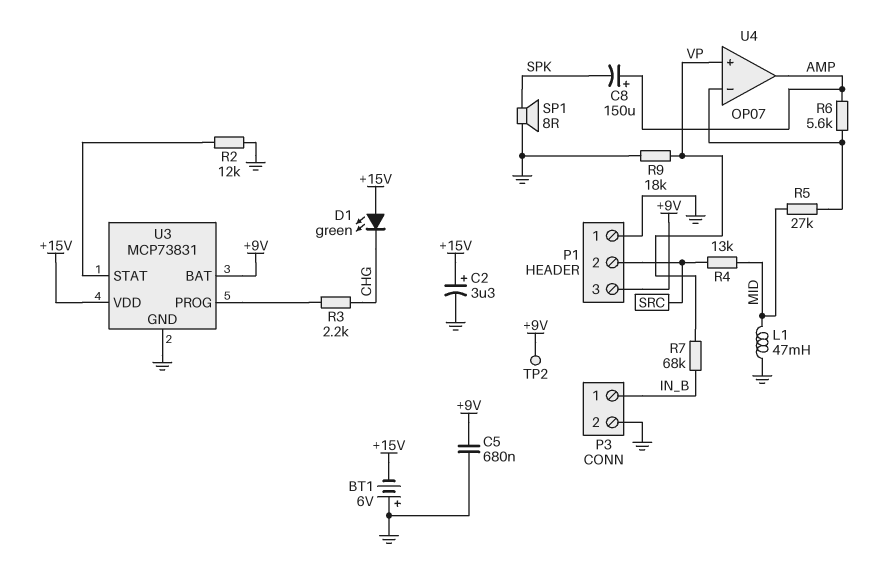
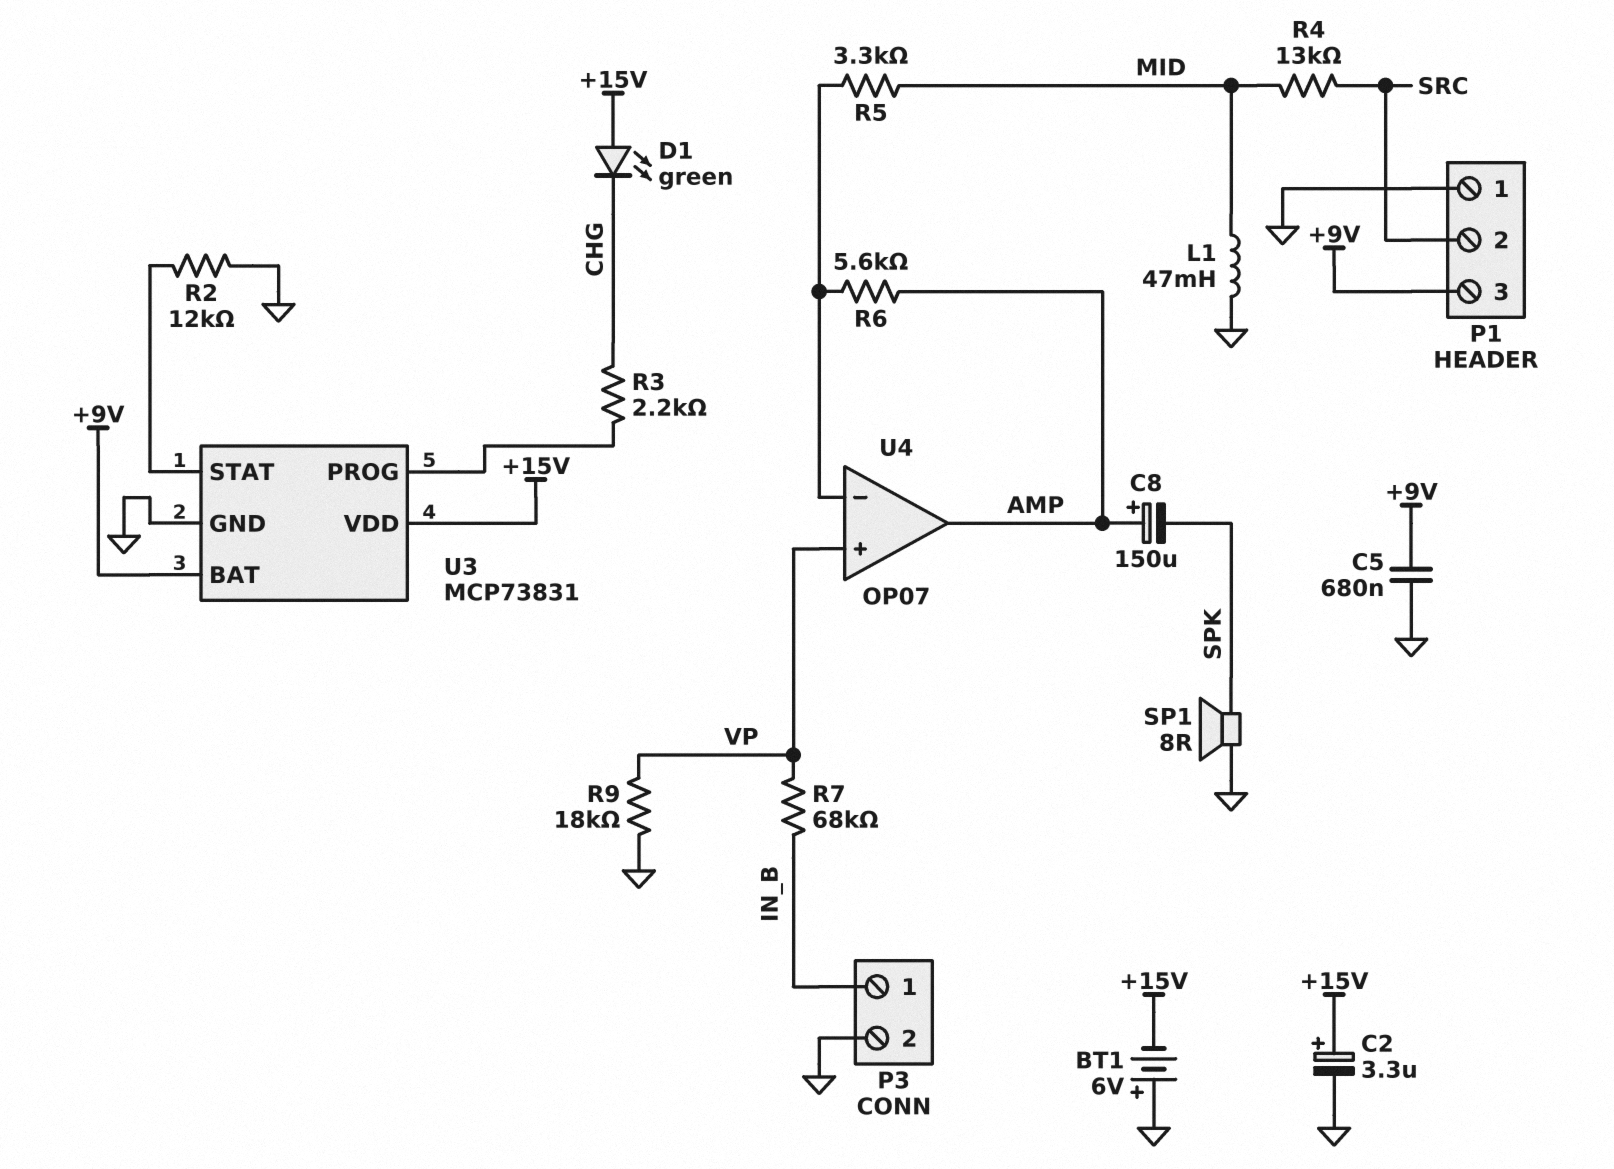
R5: 27k (MID, U4/in-) -> 3.3k (MID, U4/in-)
TP2: test point (+9V) -> none

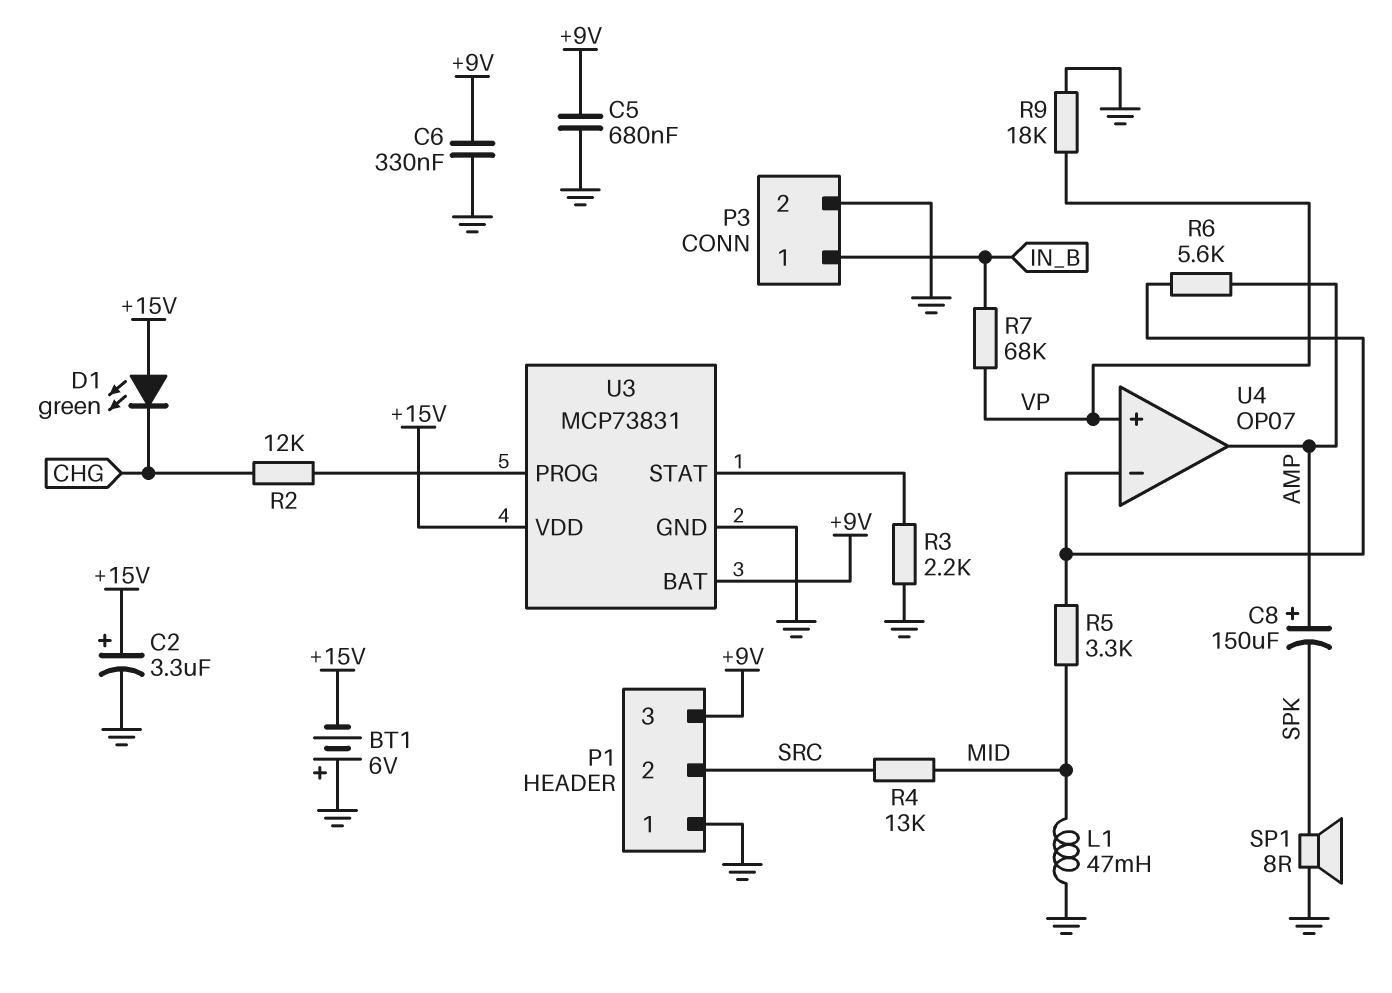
C6: none -> 330nF (+9V, GND)
R2: 12k (GND, U3/STAT) -> 12k (CHG, U3/PROG)
R3: 2.2k (CHG, U3/PROG) -> 2.2k (GND, U3/STAT)

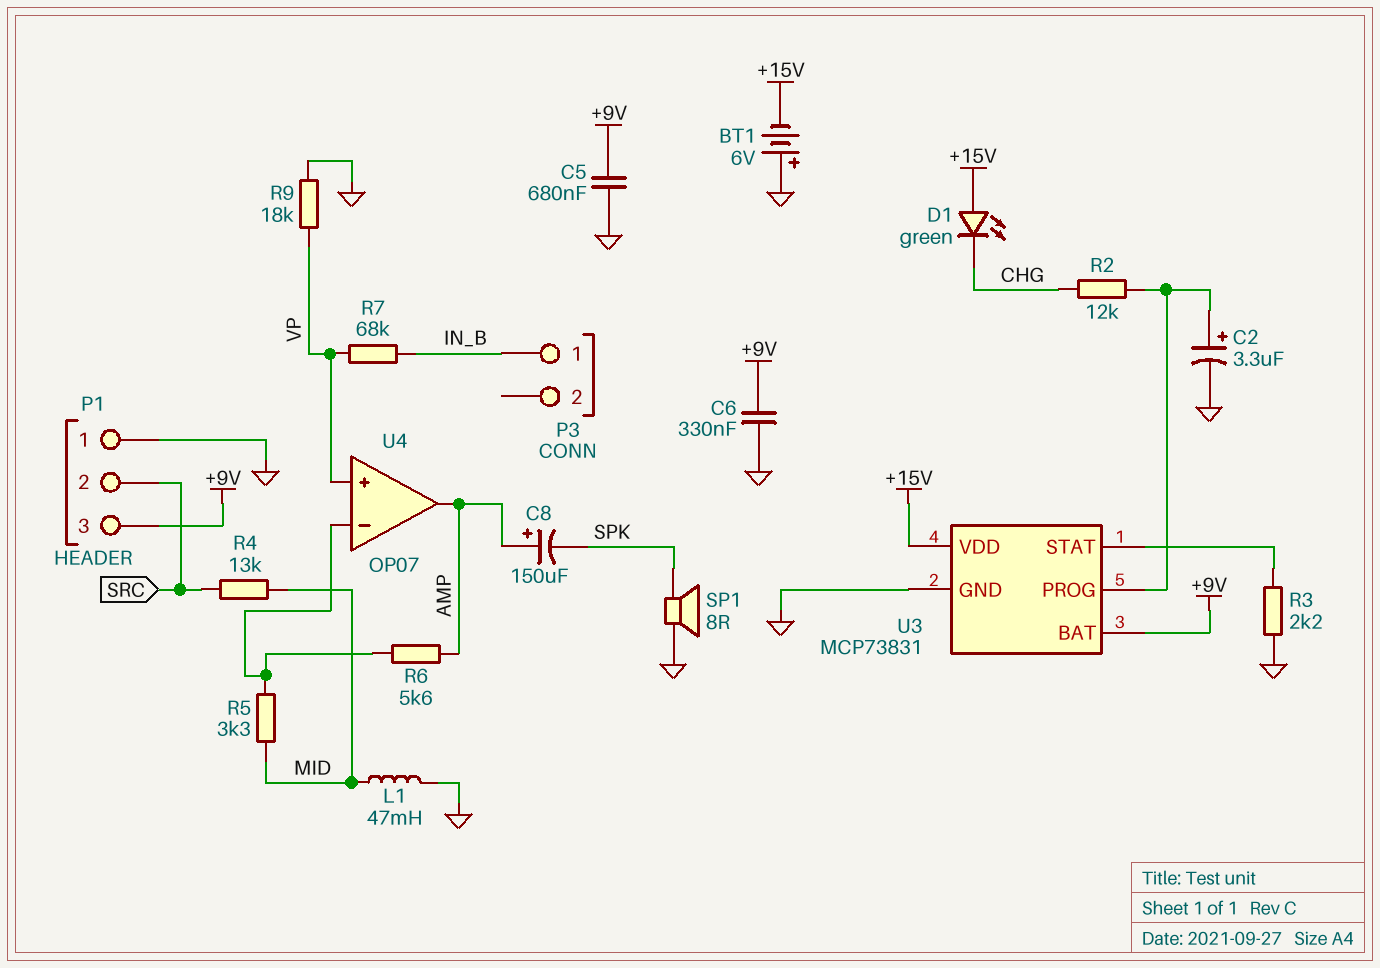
C2: 3.3uF (plus +15V, minus GND) -> 3.3uF (plus U3/PROG, minus GND)
P3 pin 2: GND -> none

